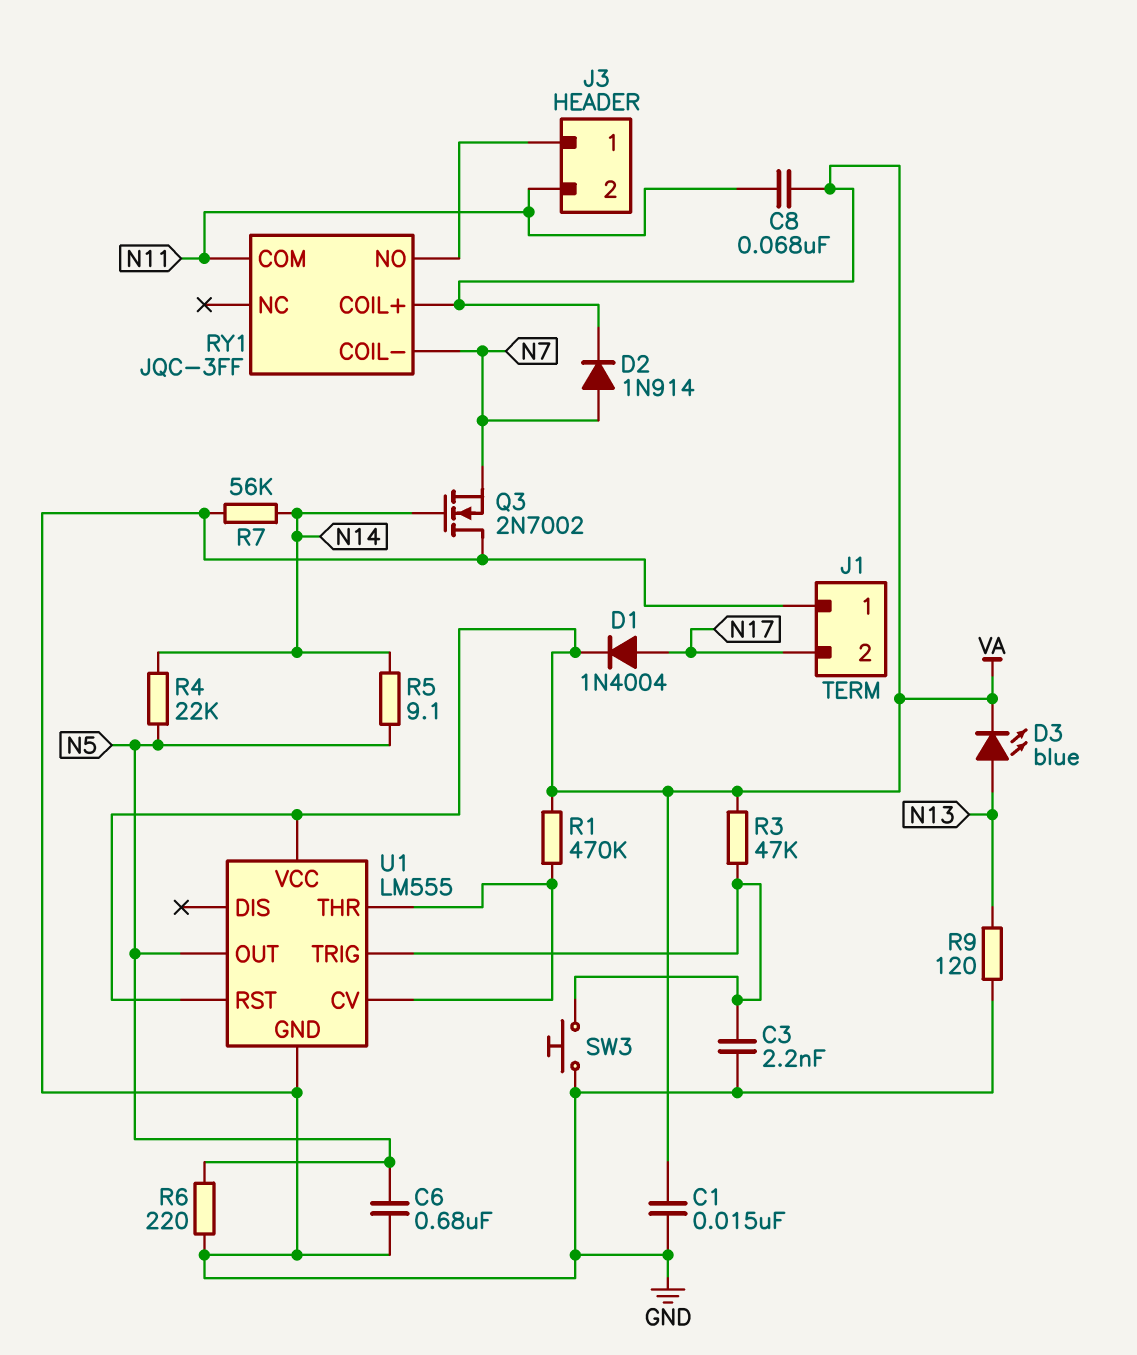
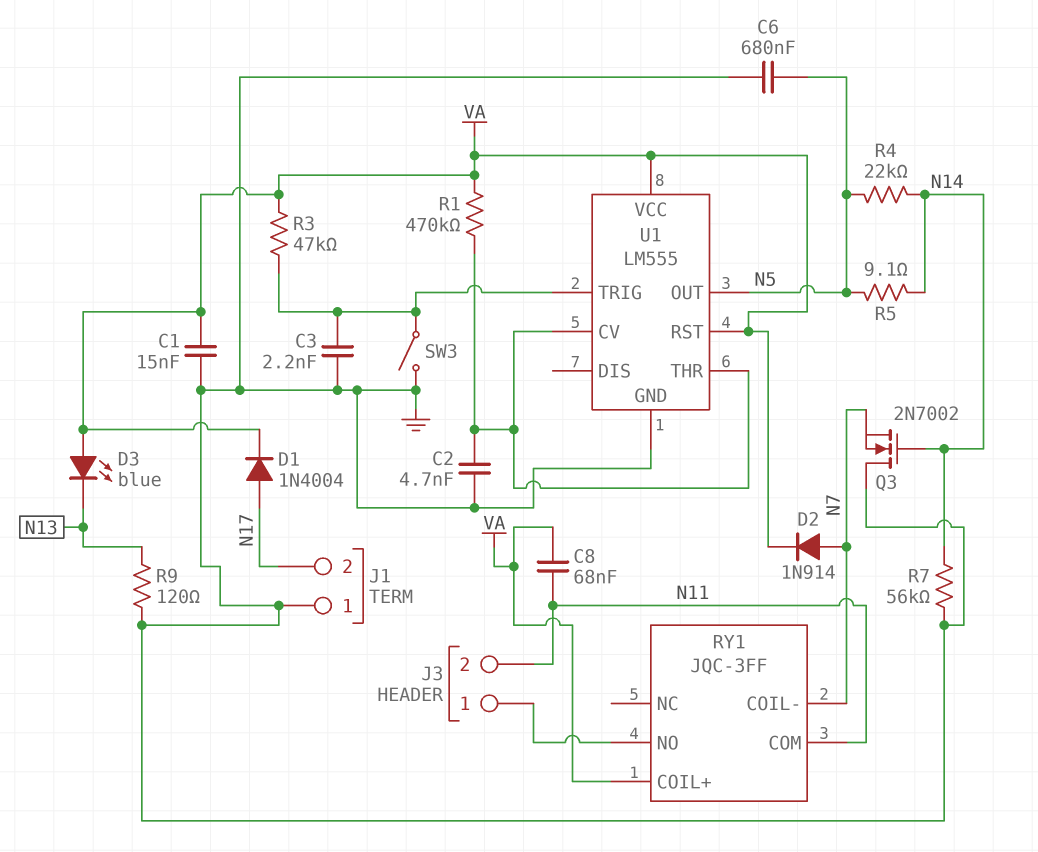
C2: none -> 4.7nF (GND, U1/CV)
D3: LED blue (A N13, K VA) -> LED blue (A VA, K N13)
R6: 220 (GND, N5) -> none
SW3: button (GND, U1/TRIG) -> switch (GND, U1/TRIG)

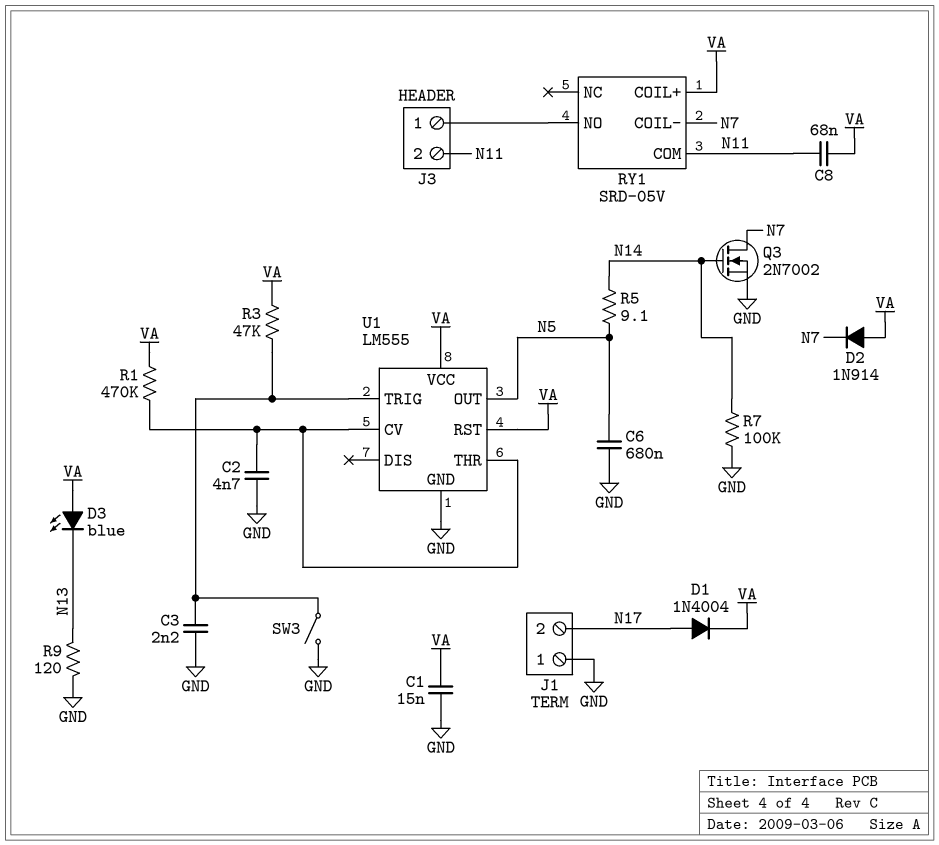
D2: diode 1N914 (A N7, K VA) -> diode 1N914 (A VA, K N7)
Q3: NMOS 2N7002 (G N14, D GND, S N7) -> NMOS 2N7002 (G N14, D N7, S GND)
R4: 22k (N5, N14) -> none
R7: 56k (GND, N14) -> 100k (GND, N14)
RY1: JQC-3FF -> SRD-05V

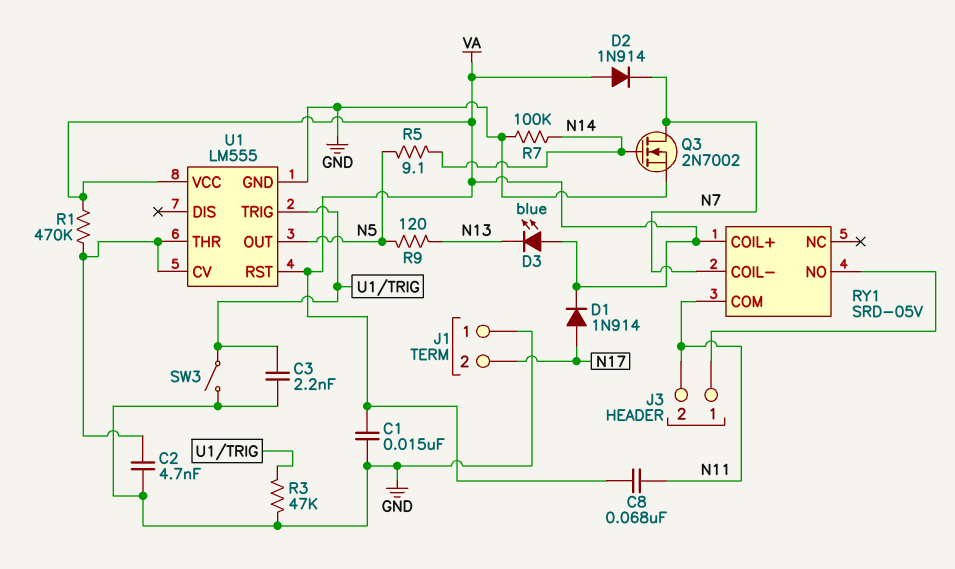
C6: 680nF (GND, N5) -> none
D1: diode 1N4004 (A N17, K VA) -> diode 1N914 (A N17, K VA)
R3: 47k (U1/TRIG, VA) -> 47k (GND, U1/TRIG)
R9: 120 (GND, N13) -> 120 (N5, N13)

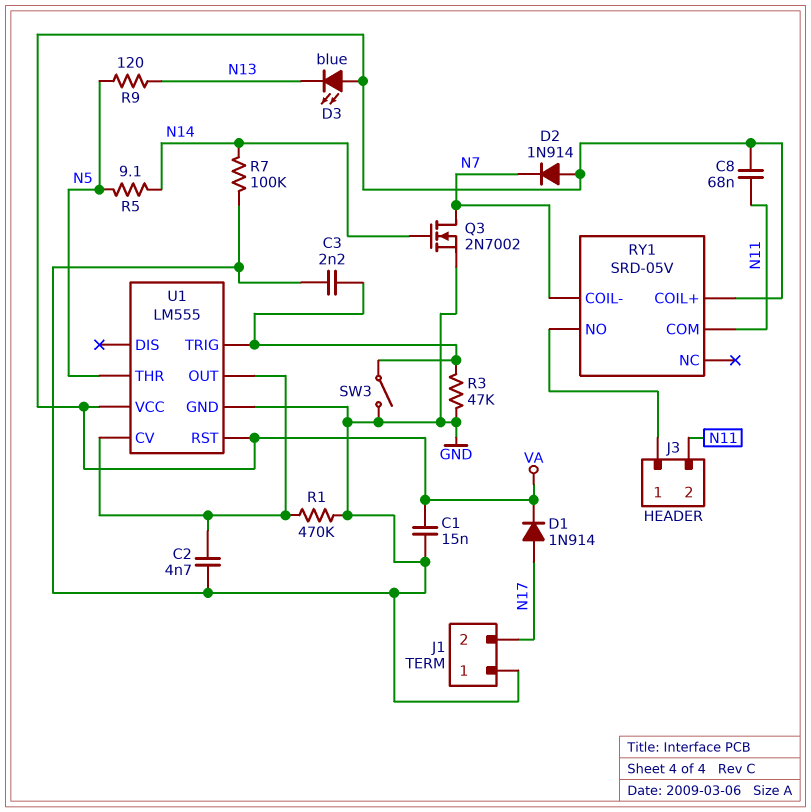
R1: 470k (U1/CV, VA) -> 470k (GND, U1/CV)
U1 pin OUT: N5 -> U1/CV
U1 pin THR: U1/CV -> N5

